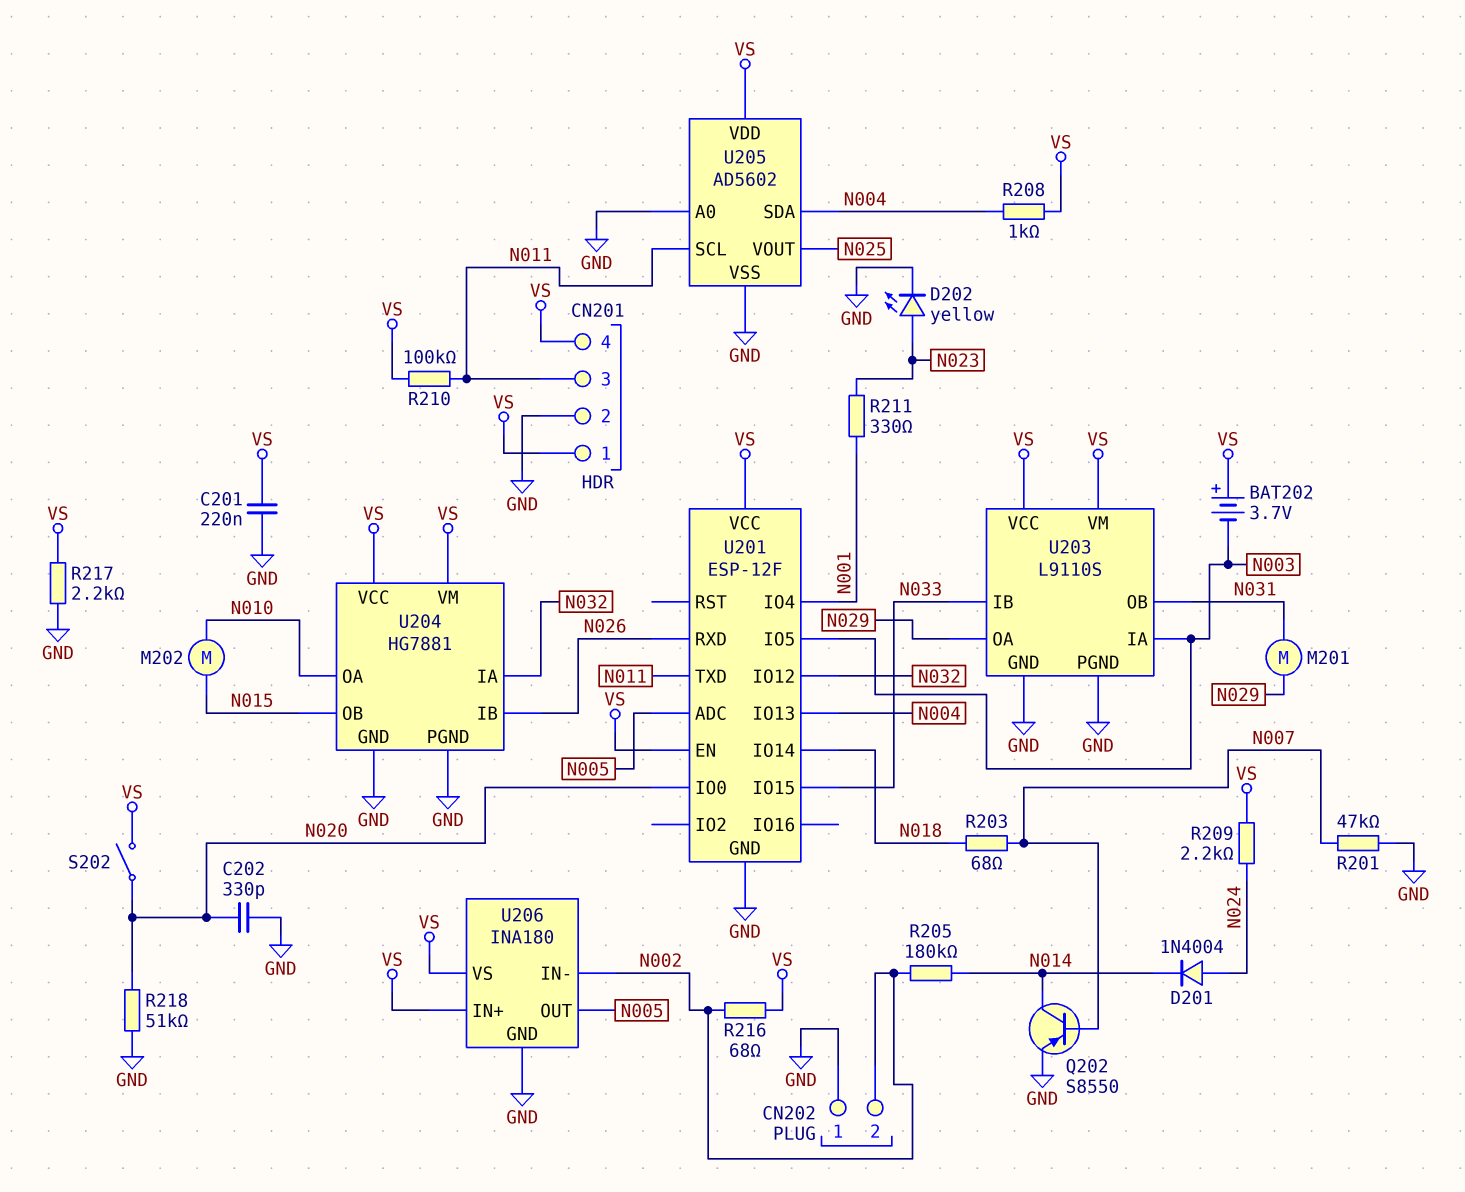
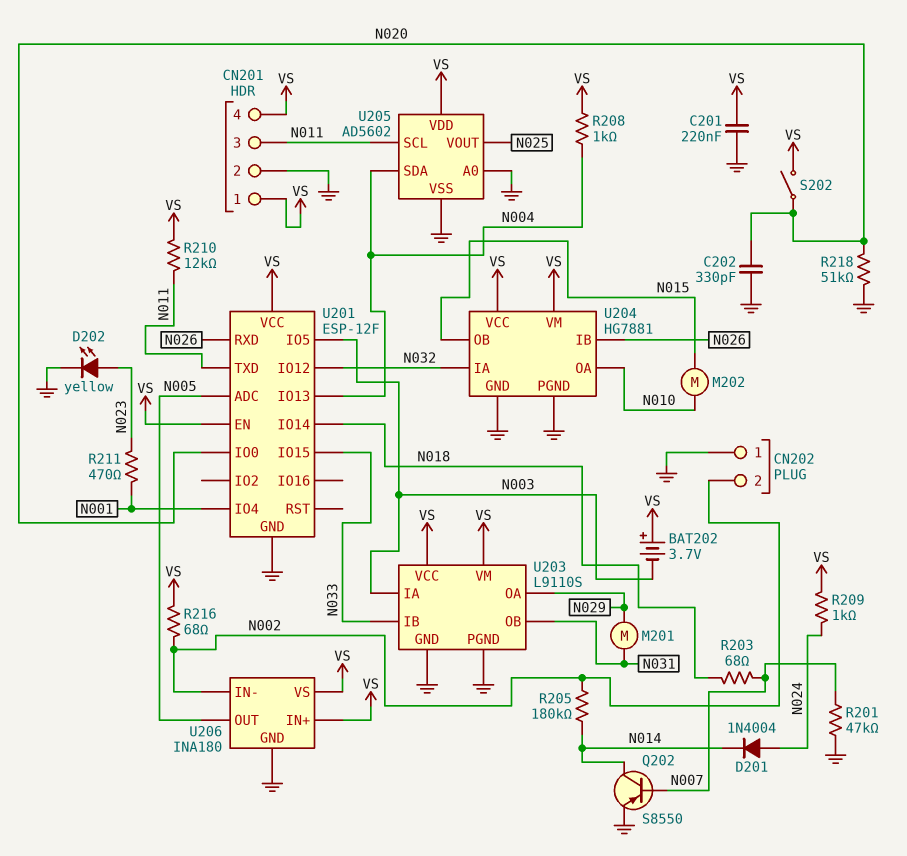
R209: 2.2k (N024, VS) -> 1k (N024, VS)
R210: 100k (N011, VS) -> 12k (N011, VS)
R211: 330 (N001, N023) -> 470 (N001, N023)
R217: 2.2k (GND, VS) -> none

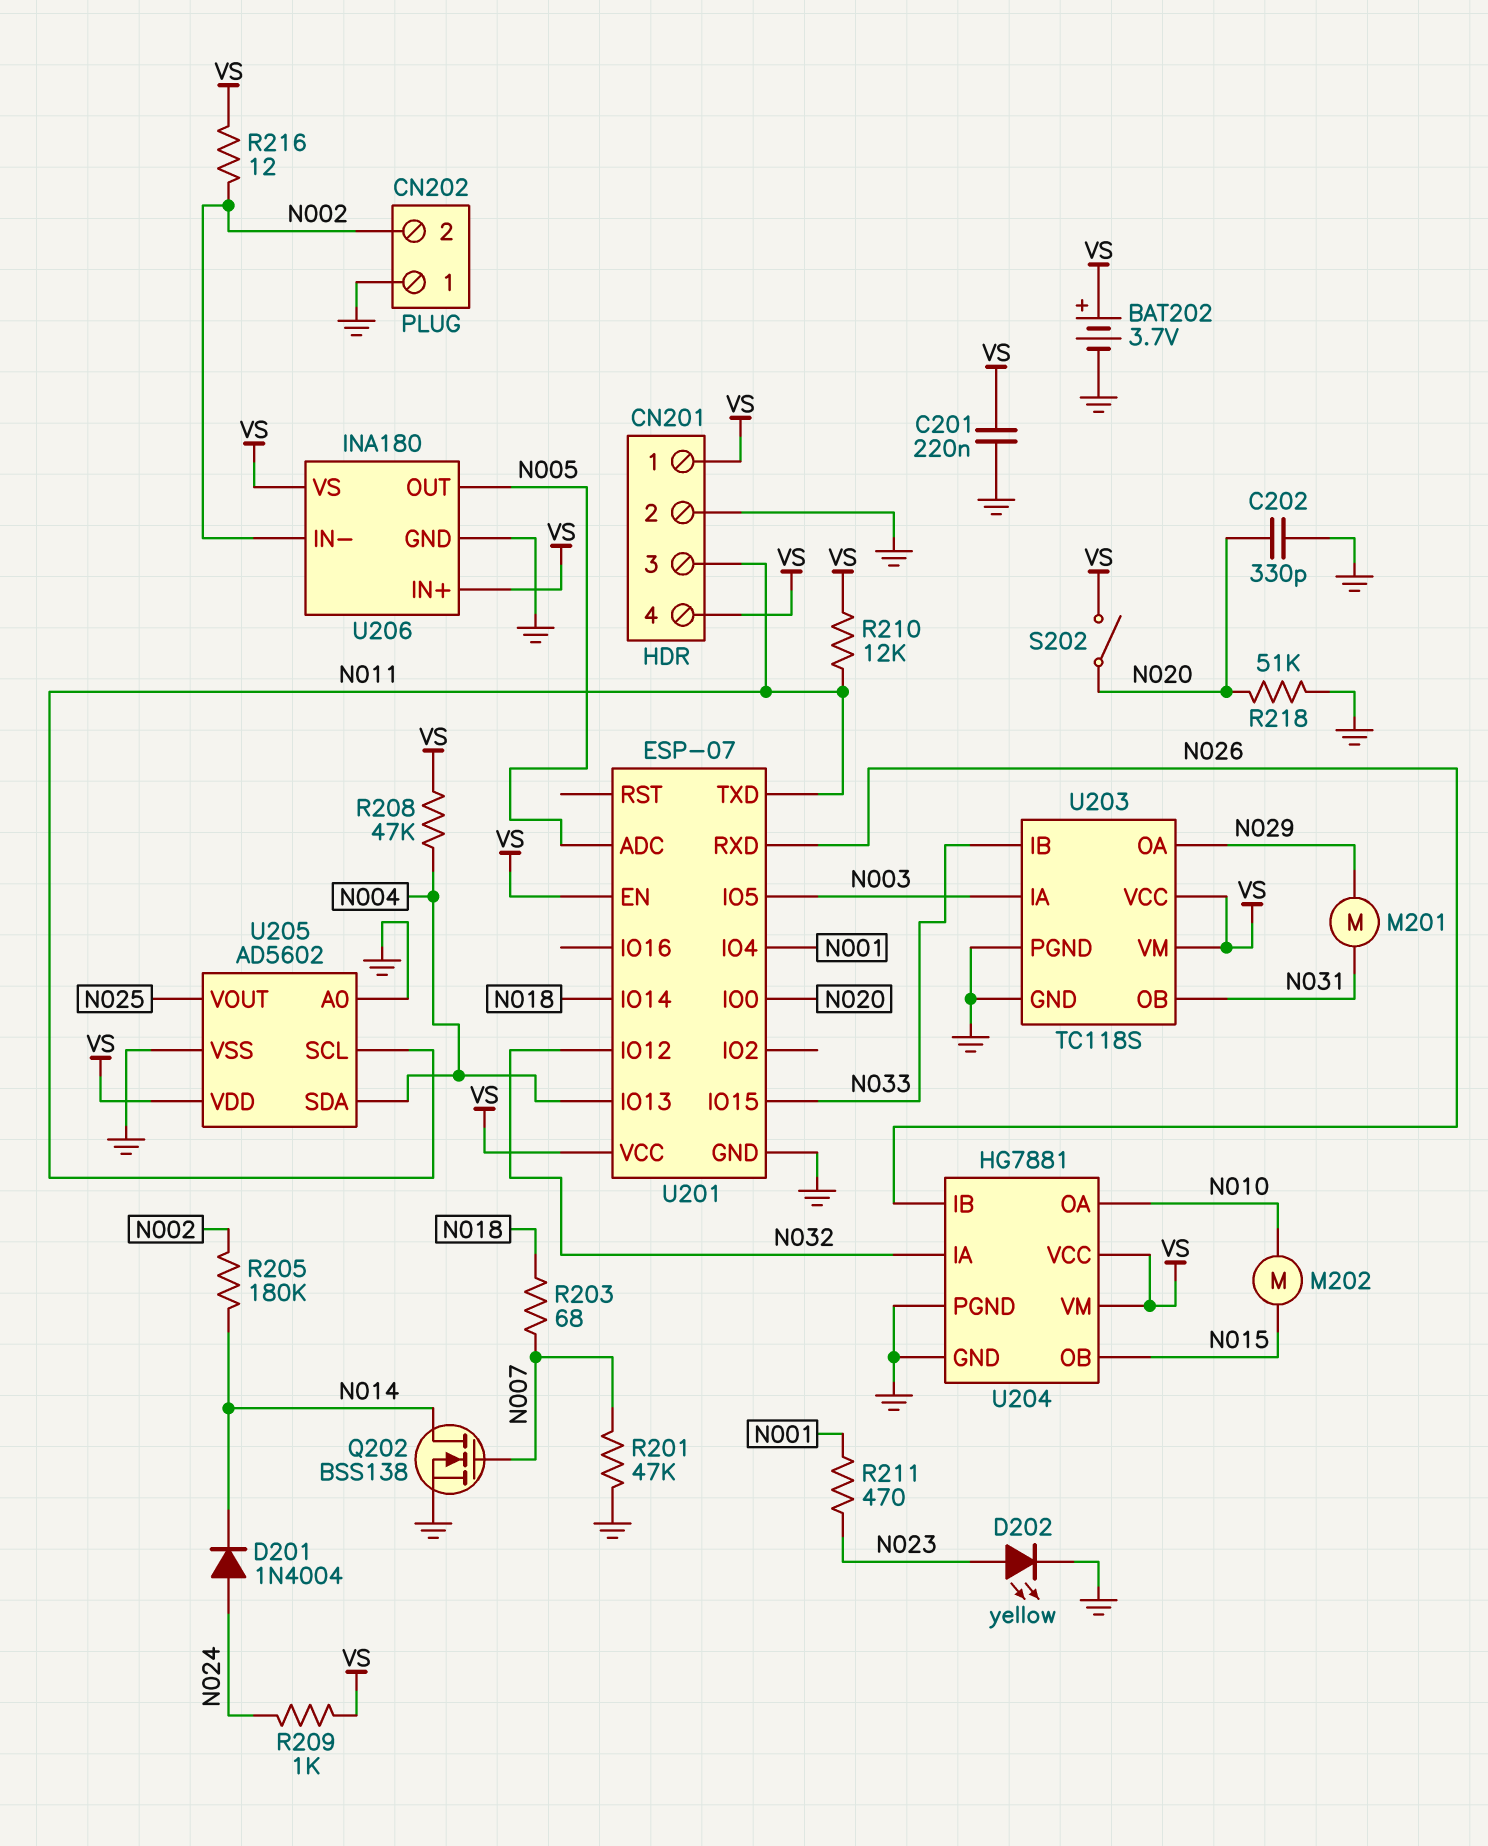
BAT202: 3.7V (plus VS, minus N003) -> 3.7V (plus VS, minus GND)
Q202: PNP S8550 (B N007, C N014, E GND) -> NMOS BSS138 (G N007, D N014, S GND)
R208: 1k (N004, VS) -> 47k (N004, VS)
R216: 68 (N002, VS) -> 12 (N002, VS)
U201: ESP-12F -> ESP-07
U203: L9110S -> TC118S

